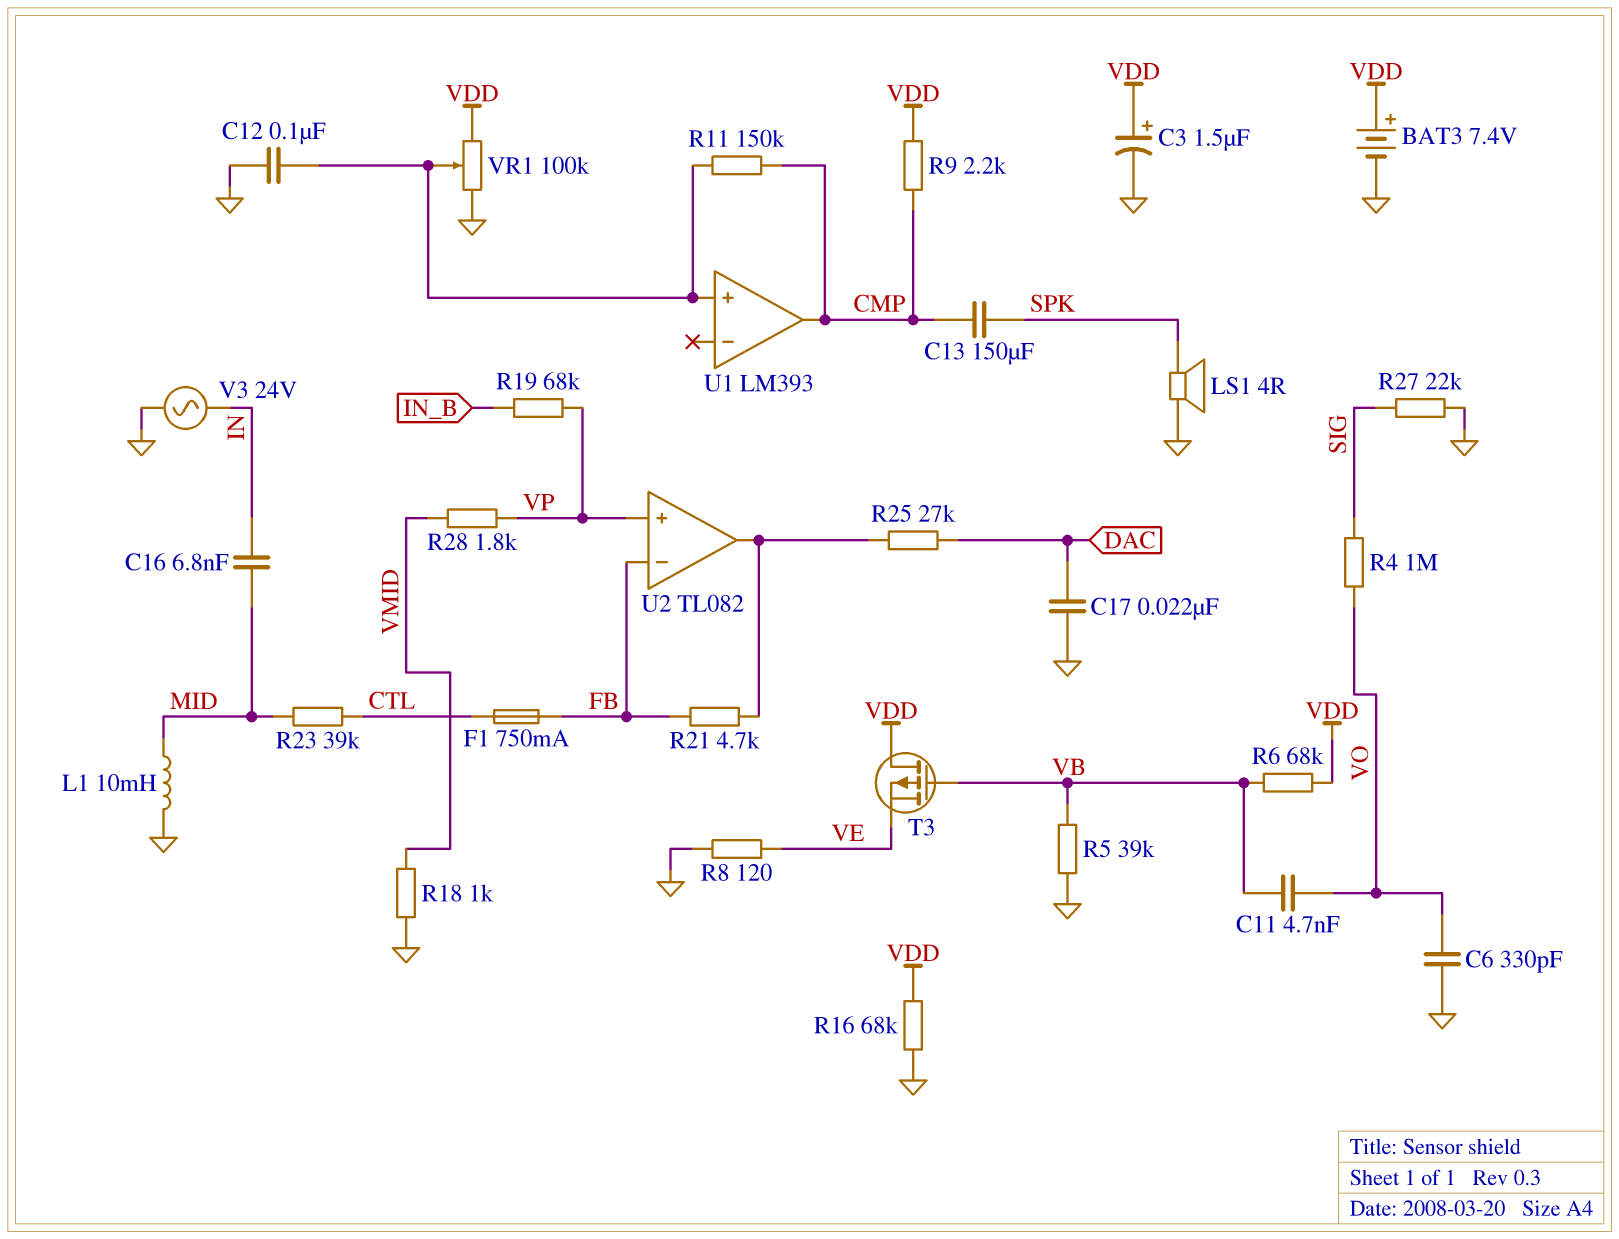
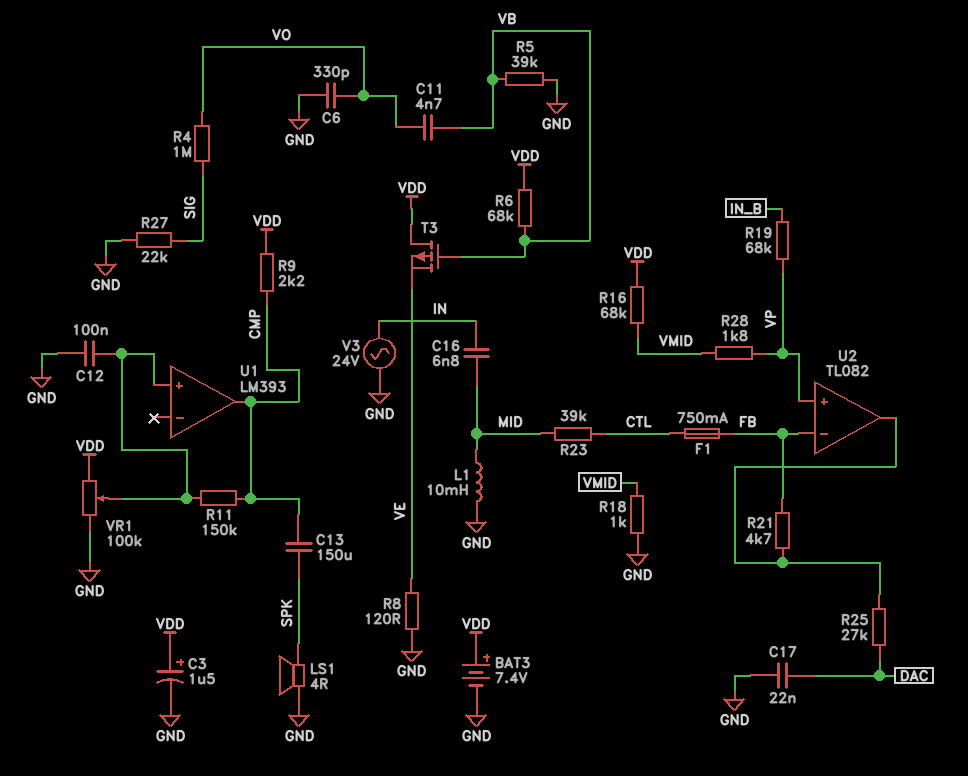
R16: 68k (GND, VDD) -> 68k (VDD, VMID)

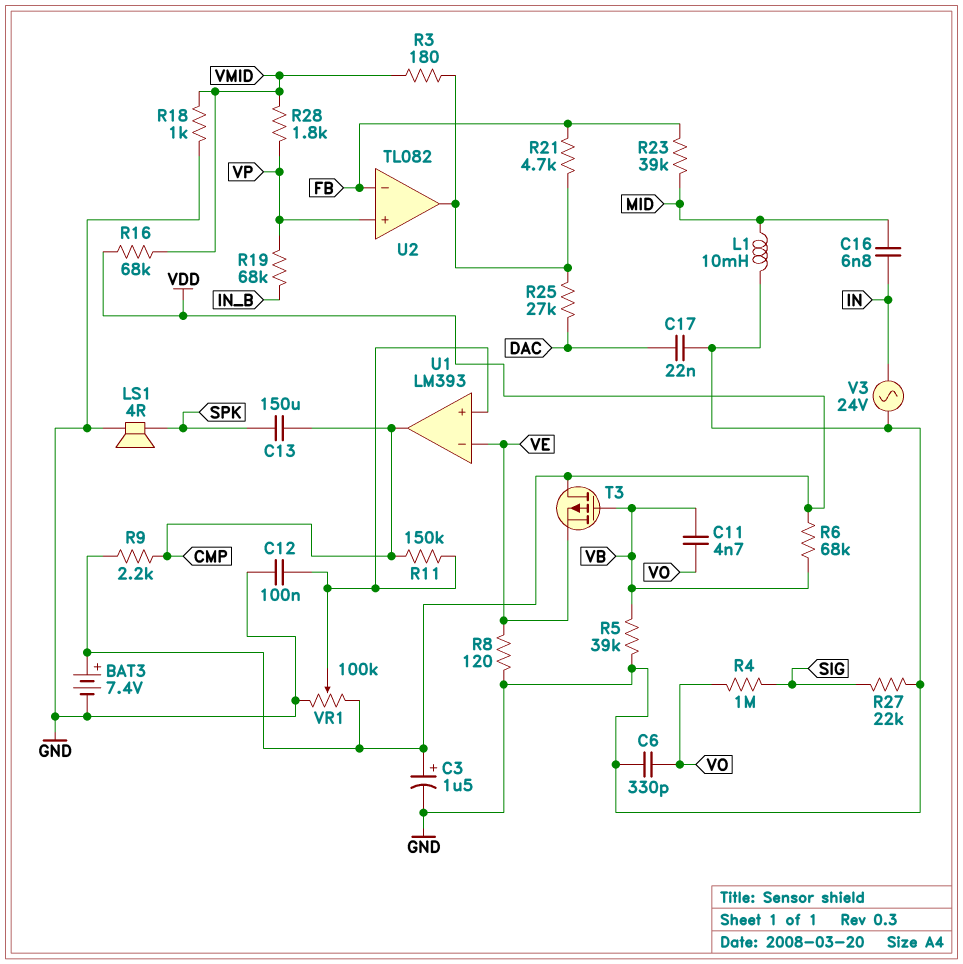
F1: 750mA (CTL, FB) -> none
R3: none -> 180 (U2/out, VMID)
R23: 39k (CTL, MID) -> 39k (FB, MID)
U1 pin in-: none -> VE

